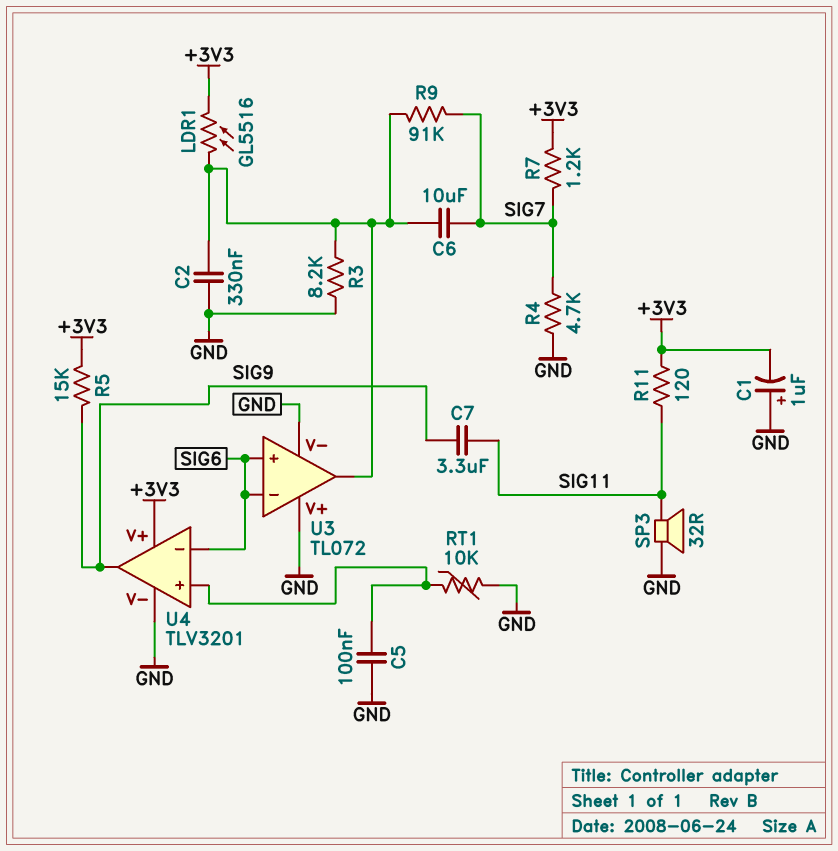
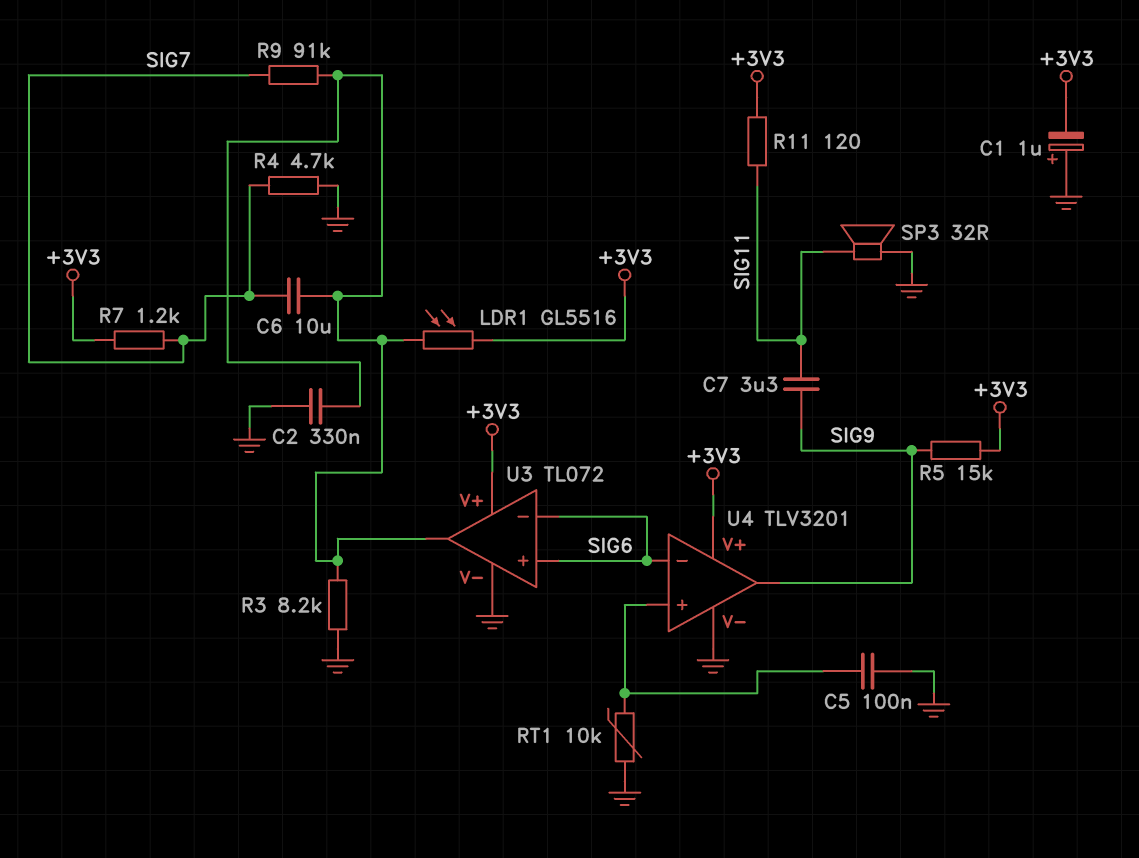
U3 pin V+: GND -> +3V3

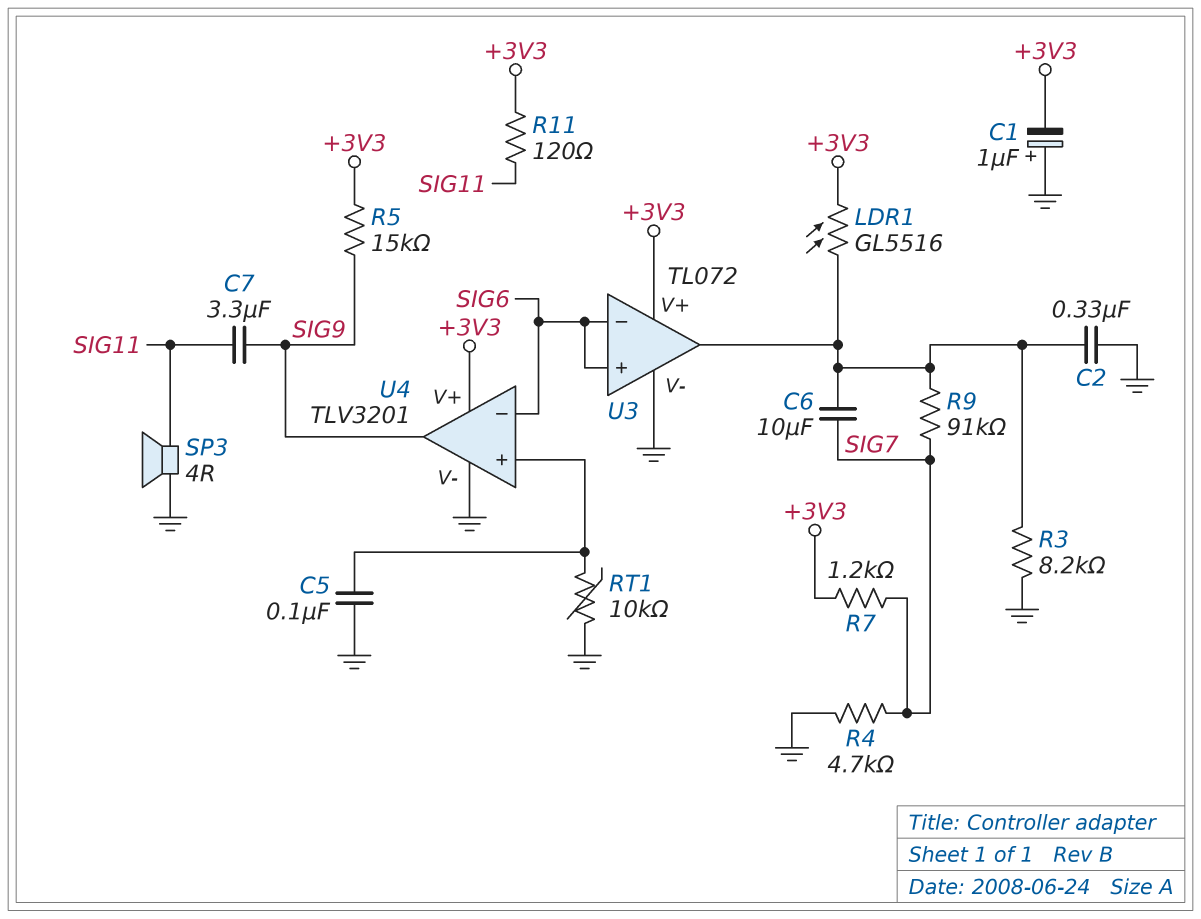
SP3: speaker 32R (GND, SIG11) -> speaker 4R (GND, SIG11)

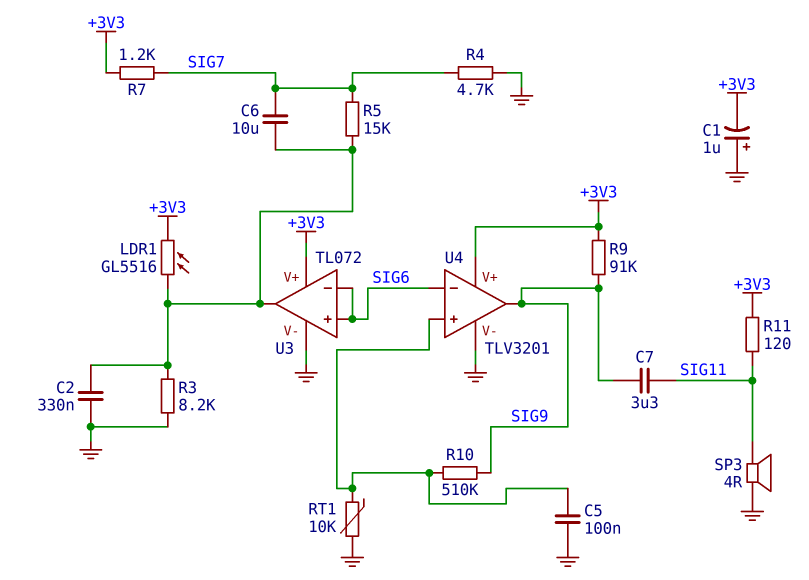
R5: 15k (+3V3, SIG9) -> 15k (SIG7, U3/out)
R9: 91k (SIG7, U3/out) -> 91k (+3V3, SIG9)
R10: none -> 510k (SIG9, U4/in+)

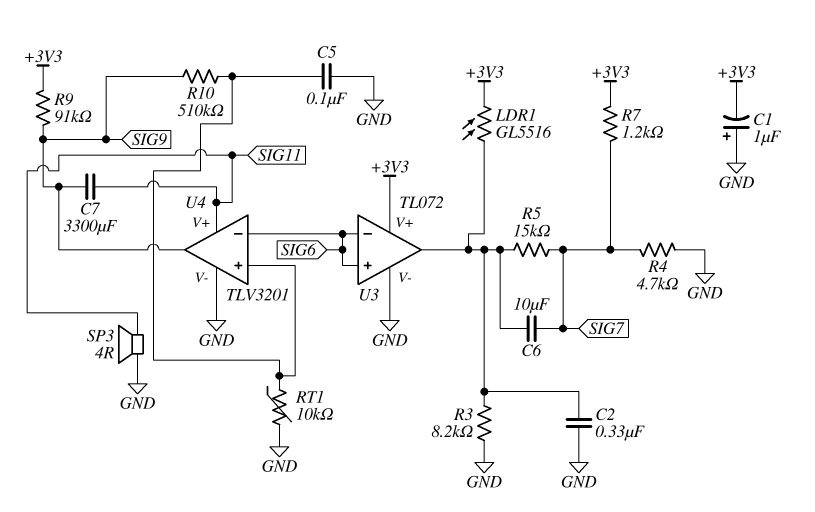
C7: 3.3uF (SIG9, SIG11) -> 3300uF (SIG9, SIG11)
R11: 120 (+3V3, SIG11) -> none
U4 pin V+: +3V3 -> SIG11

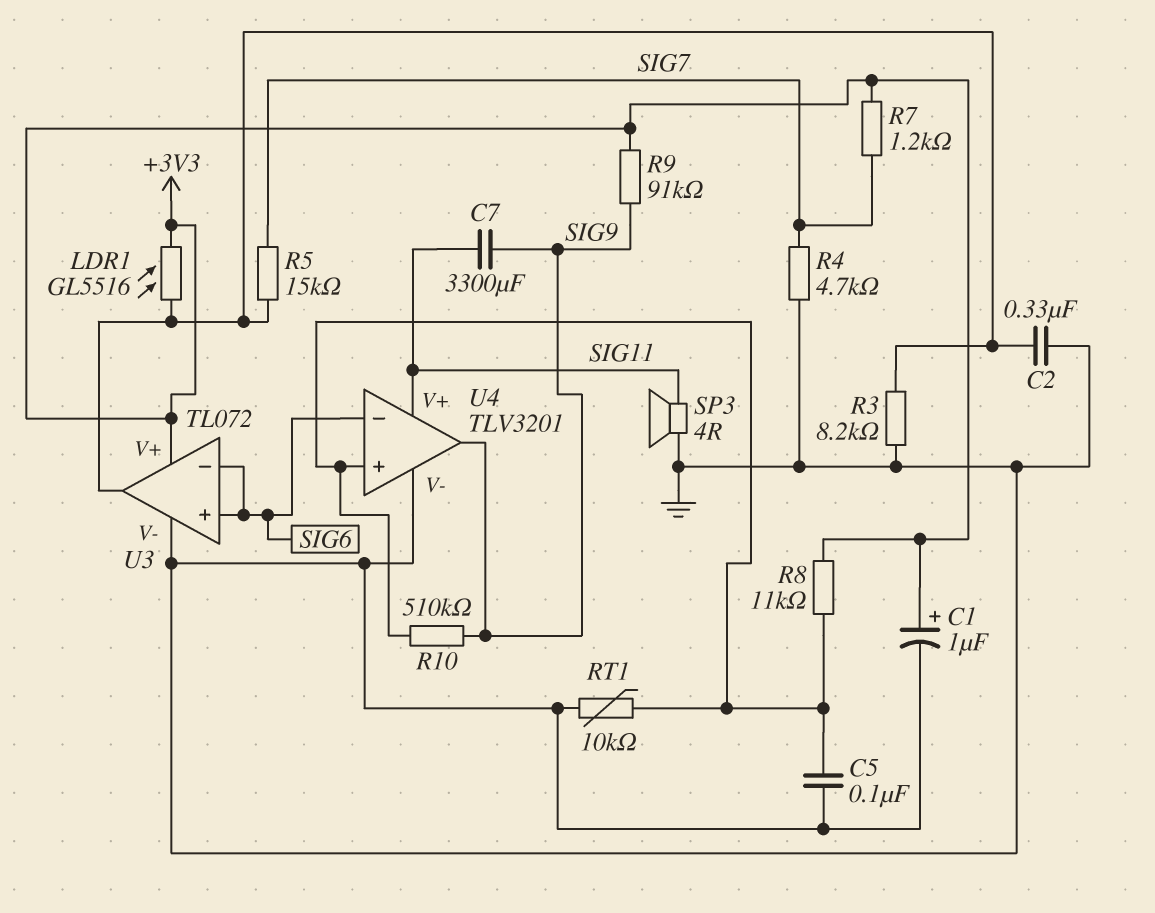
C1: 1uF (plus GND, minus +3V3) -> 1uF (plus +3V3, minus GND)
C6: 10uF (SIG7, U3/out) -> none
R8: none -> 11k (+3V3, U4/in+)

